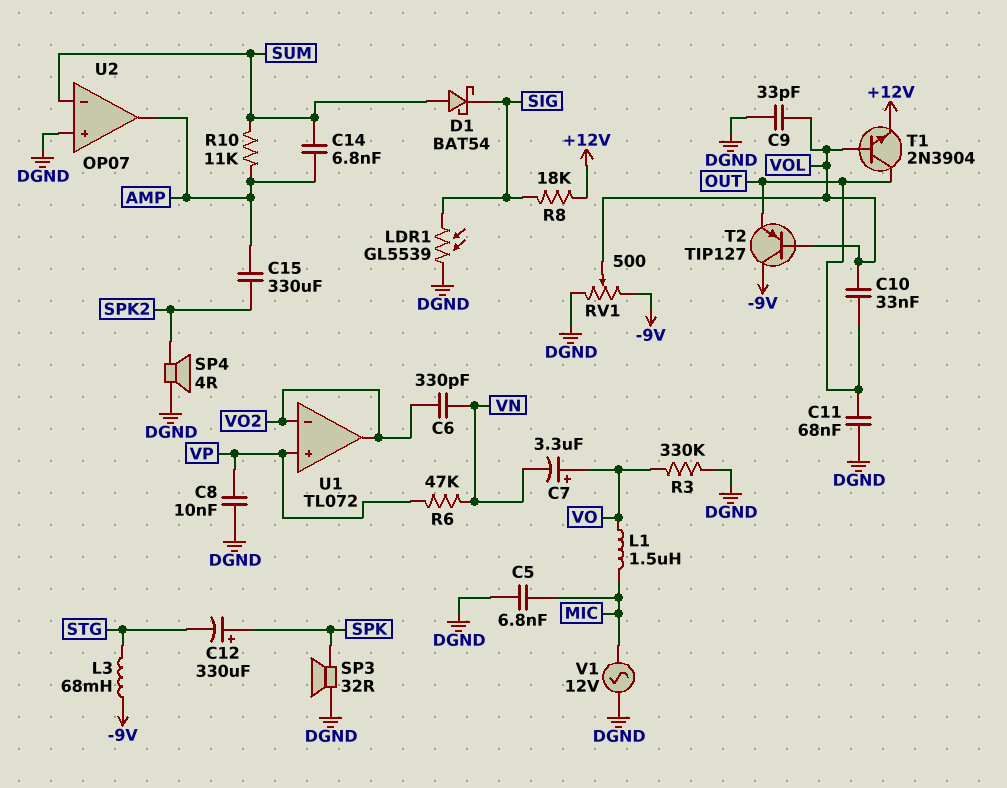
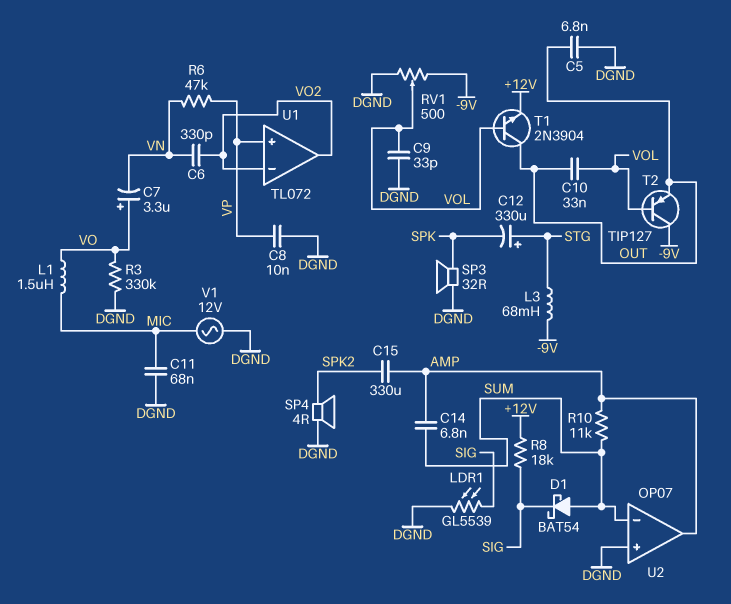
C5: 6.8nF (DGND, MIC) -> 6.8nF (DGND, OUT)
C11: 68nF (DGND, OUT) -> 68nF (DGND, MIC)
C12: 330uF (plus SPK, minus STG) -> 330uF (plus STG, minus SPK)

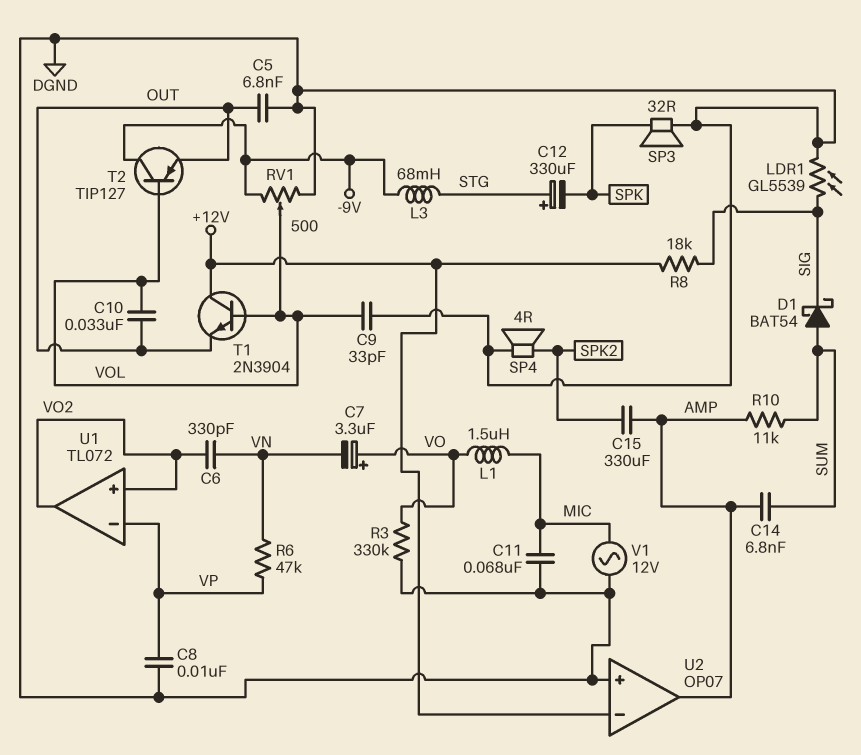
T1: NPN 2N3904 (B VOL, C OUT, E +12V) -> NPN 2N3904 (B VOL, C +12V, E OUT)
U1 pin in+: VP -> VO2
U1 pin in-: VO2 -> VP
U2 pin in-: SUM -> +12V

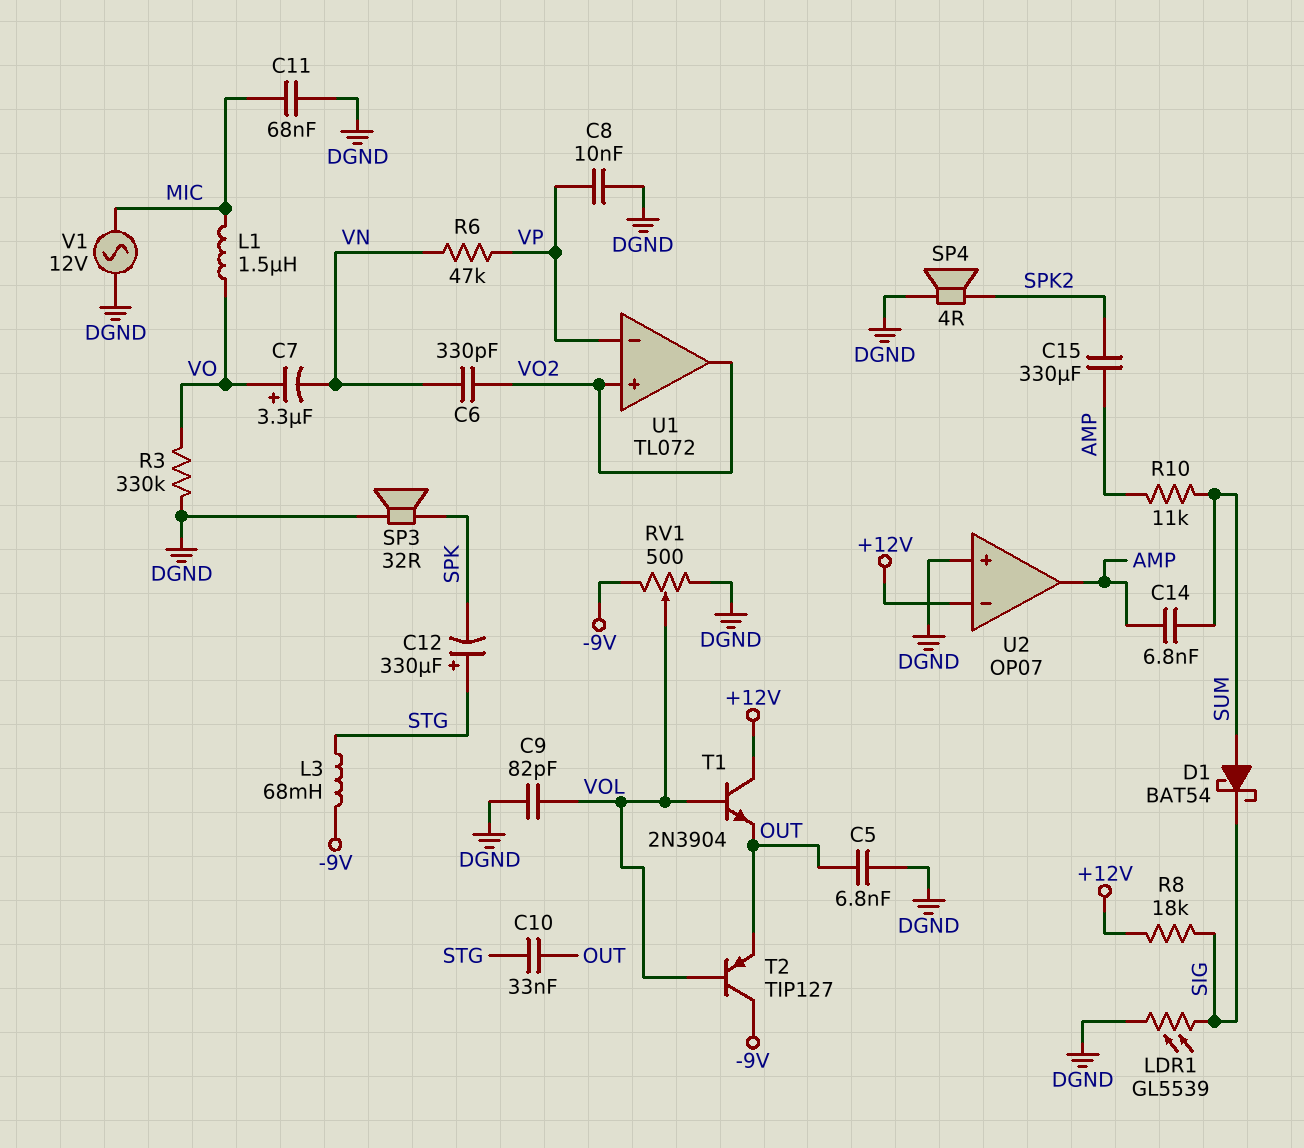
C9: 33pF (DGND, VOL) -> 82pF (DGND, VOL)
C10: 33nF (OUT, VOL) -> 33nF (OUT, STG)

